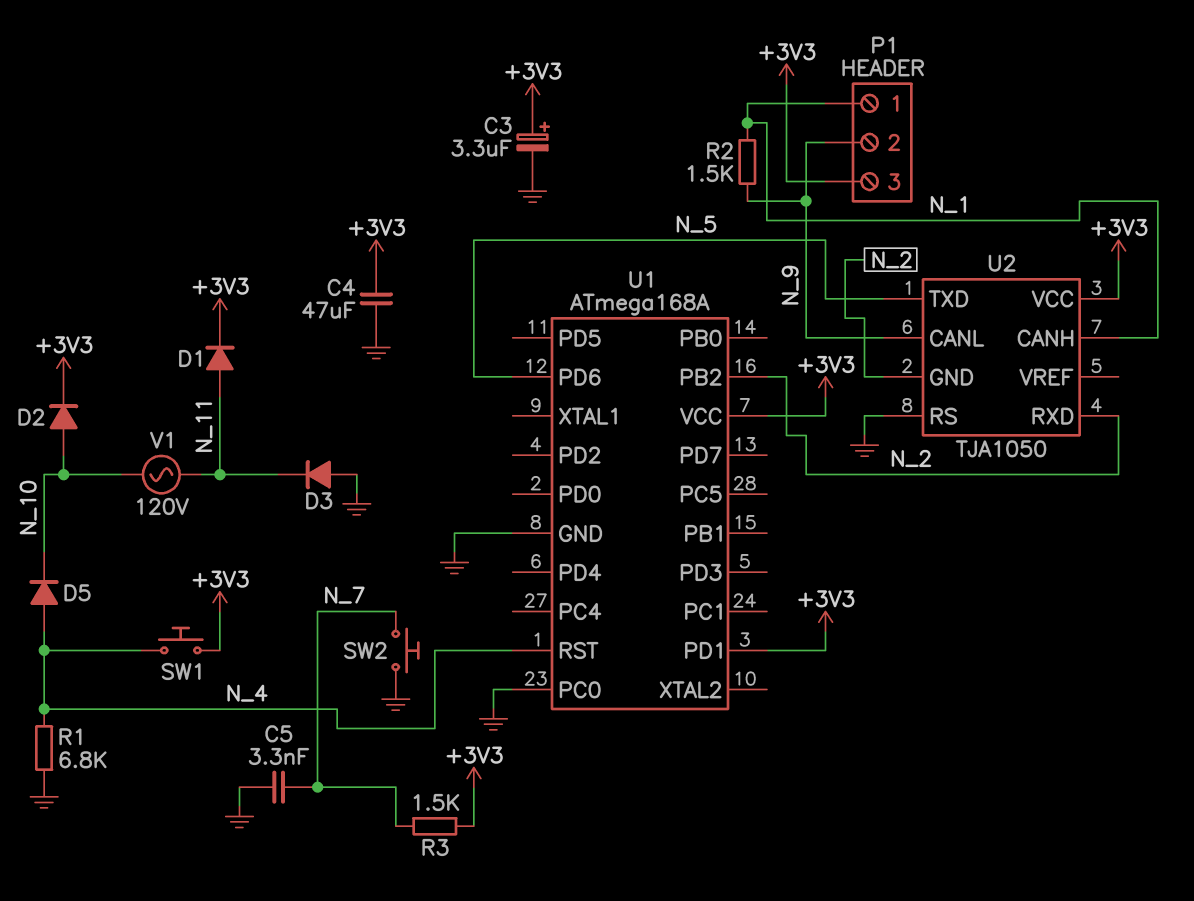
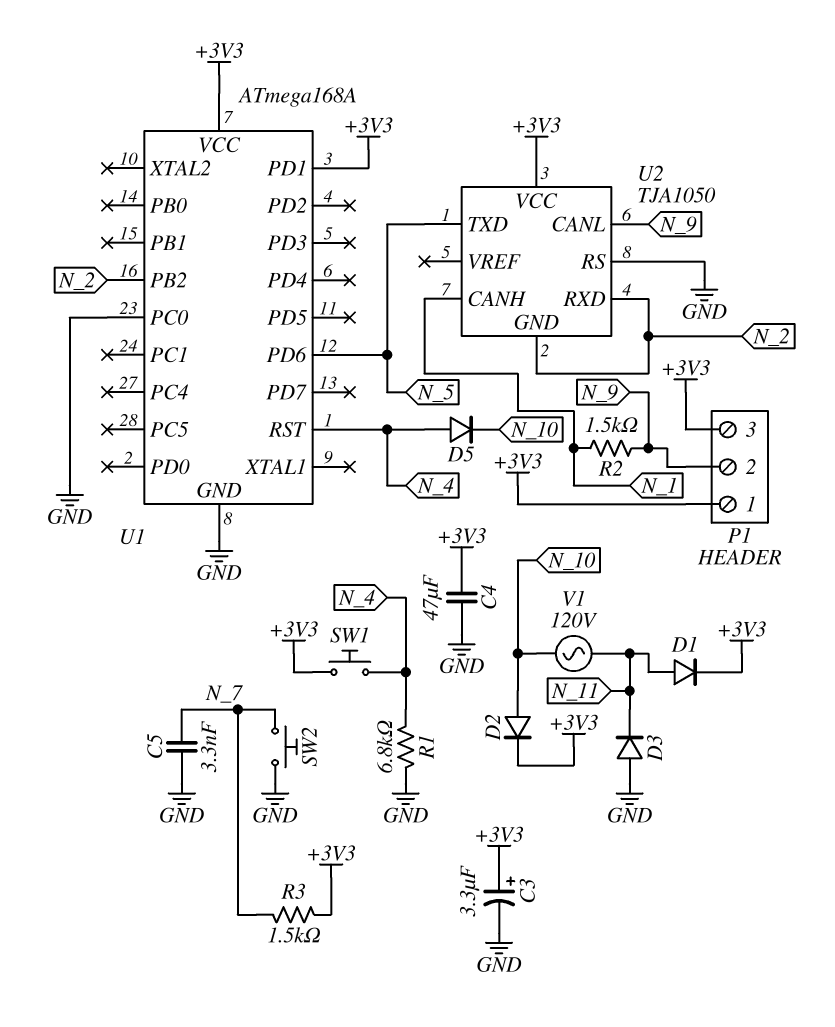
P1 pin 1: N_1 -> +3V3

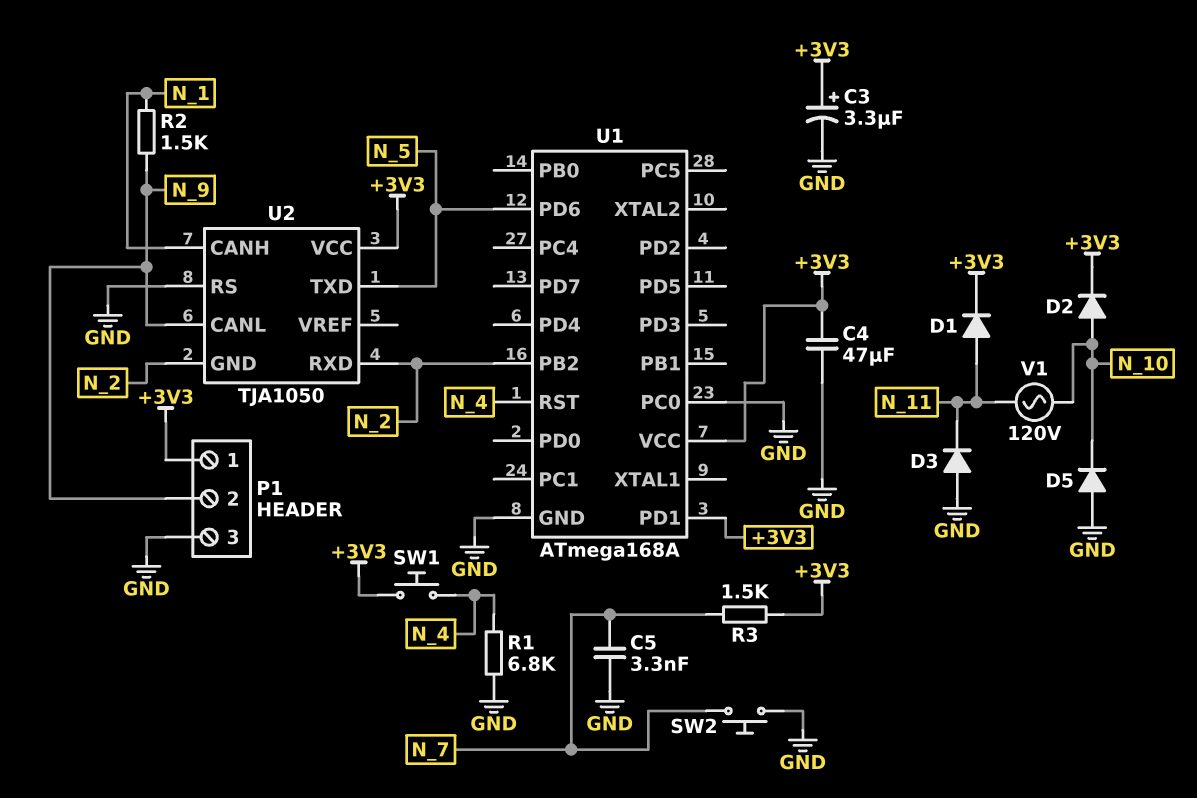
D5: diode (A N_4, K N_10) -> diode (A GND, K N_10)
P1 pin 3: +3V3 -> GND

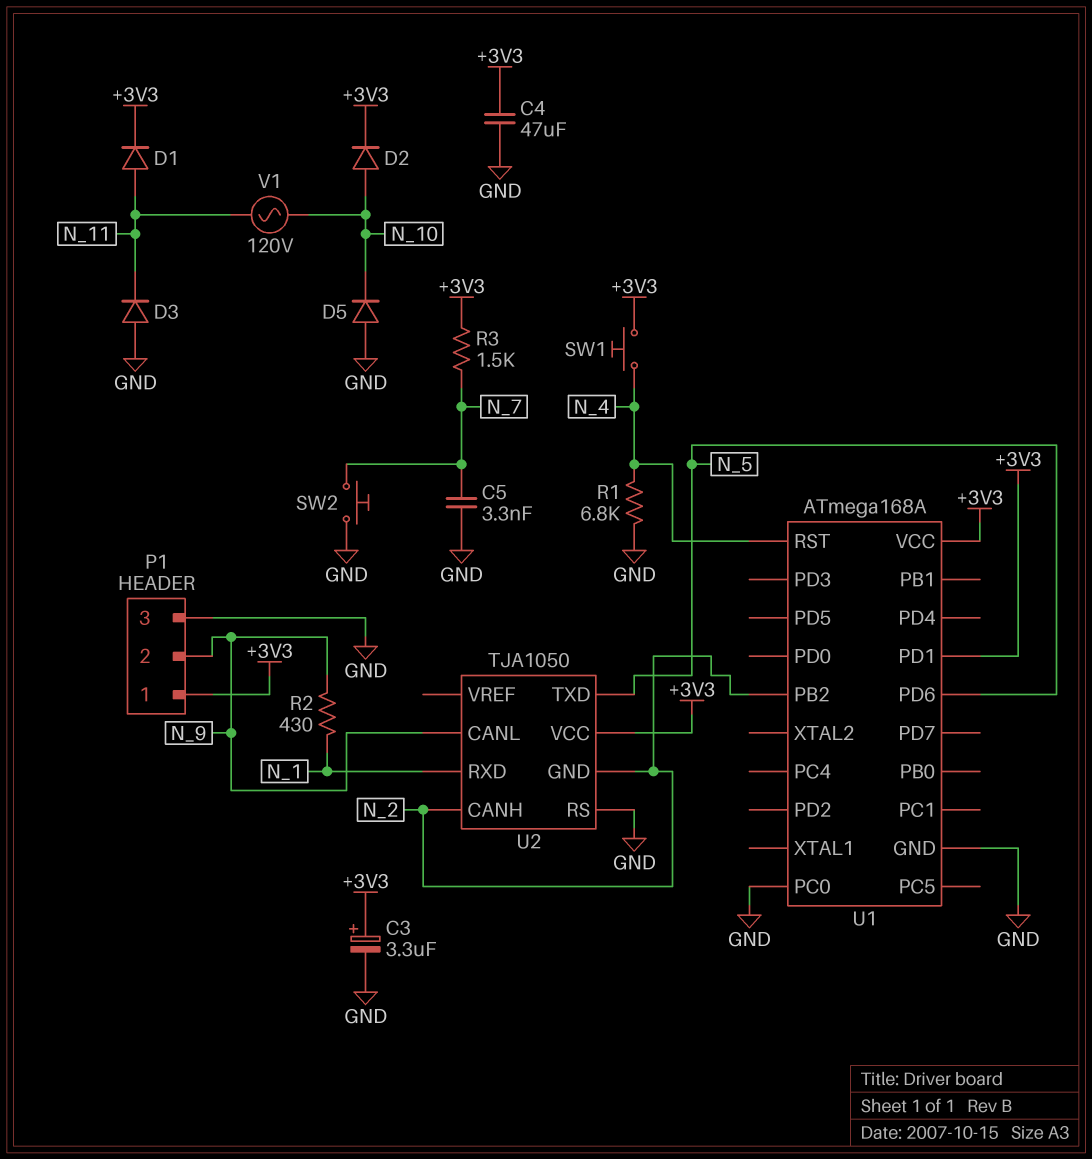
R2: 1.5k (N_1, N_9) -> 430 (N_1, N_9)
U2 pin CANH: N_1 -> N_2
U2 pin RXD: N_2 -> N_1

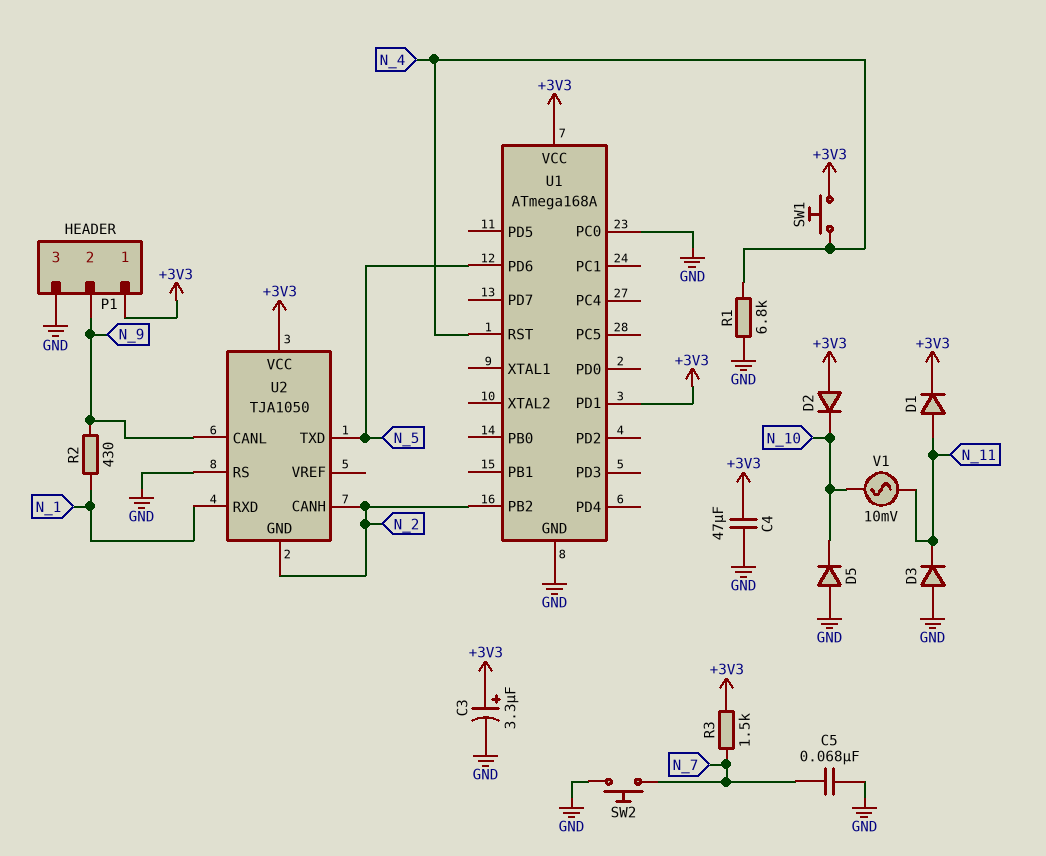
C5: 3.3nF (GND, N_7) -> 68nF (GND, N_7)
D2: diode (A N_10, K +3V3) -> diode (A +3V3, K N_10)
V1: AC 120V (N_10, N_11) -> AC 10mV (N_10, N_11)

